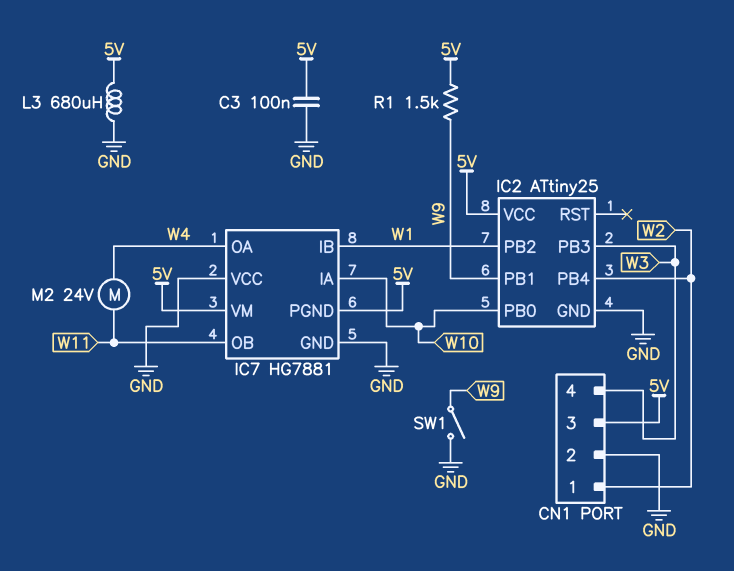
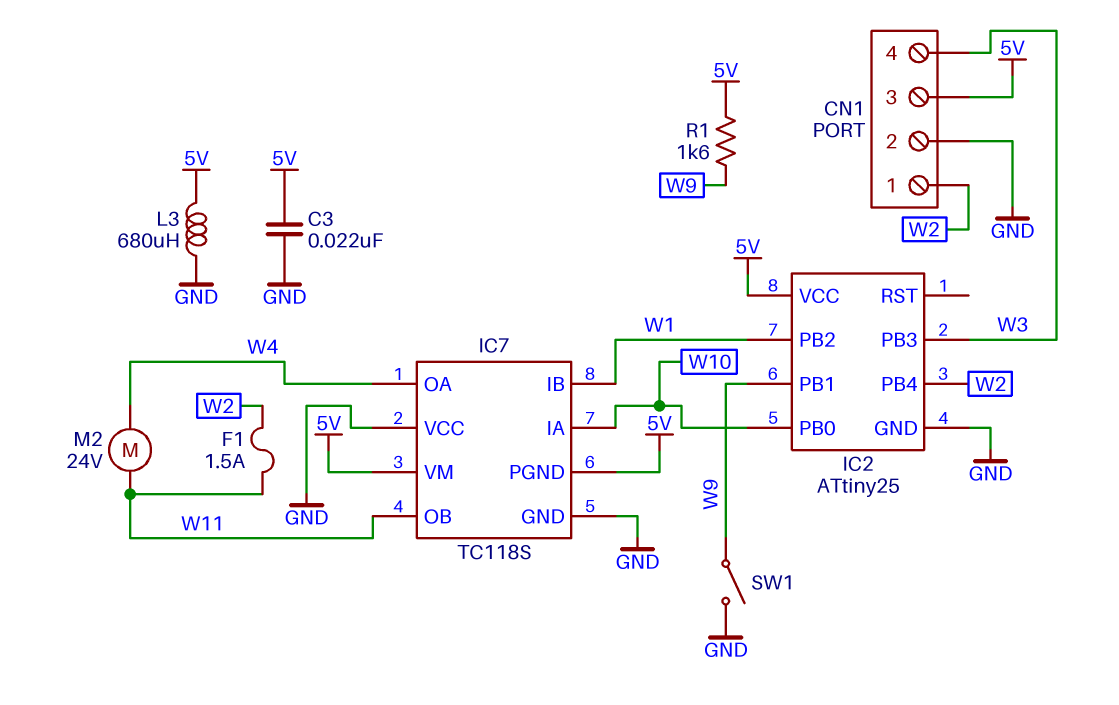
C3: 100nF (5V, GND) -> 22nF (5V, GND)
F1: none -> 1.5A (W2, W11)
IC7: HG7881 -> TC118S
R1: 1.5k (5V, W9) -> 1.6k (5V, W9)

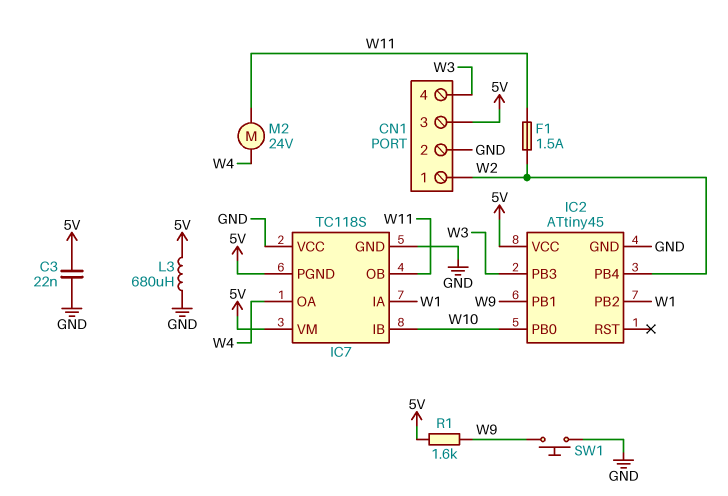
IC2: ATtiny25 -> ATtiny45
IC7 pin IA: W10 -> W1
IC7 pin IB: W1 -> W10
SW1: switch (GND, W9) -> button (GND, W9)

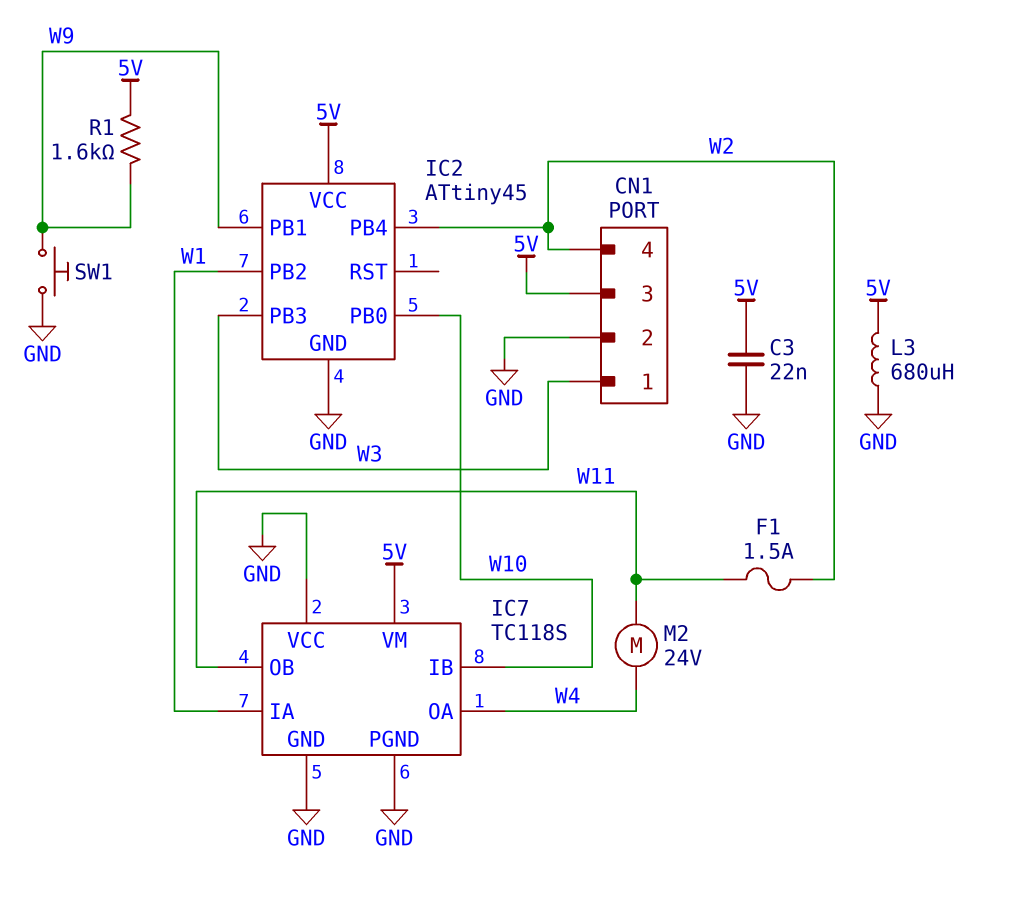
CN1 pin 1: W2 -> W3
CN1 pin 4: W3 -> W2
IC7 pin PGND: 5V -> GND

